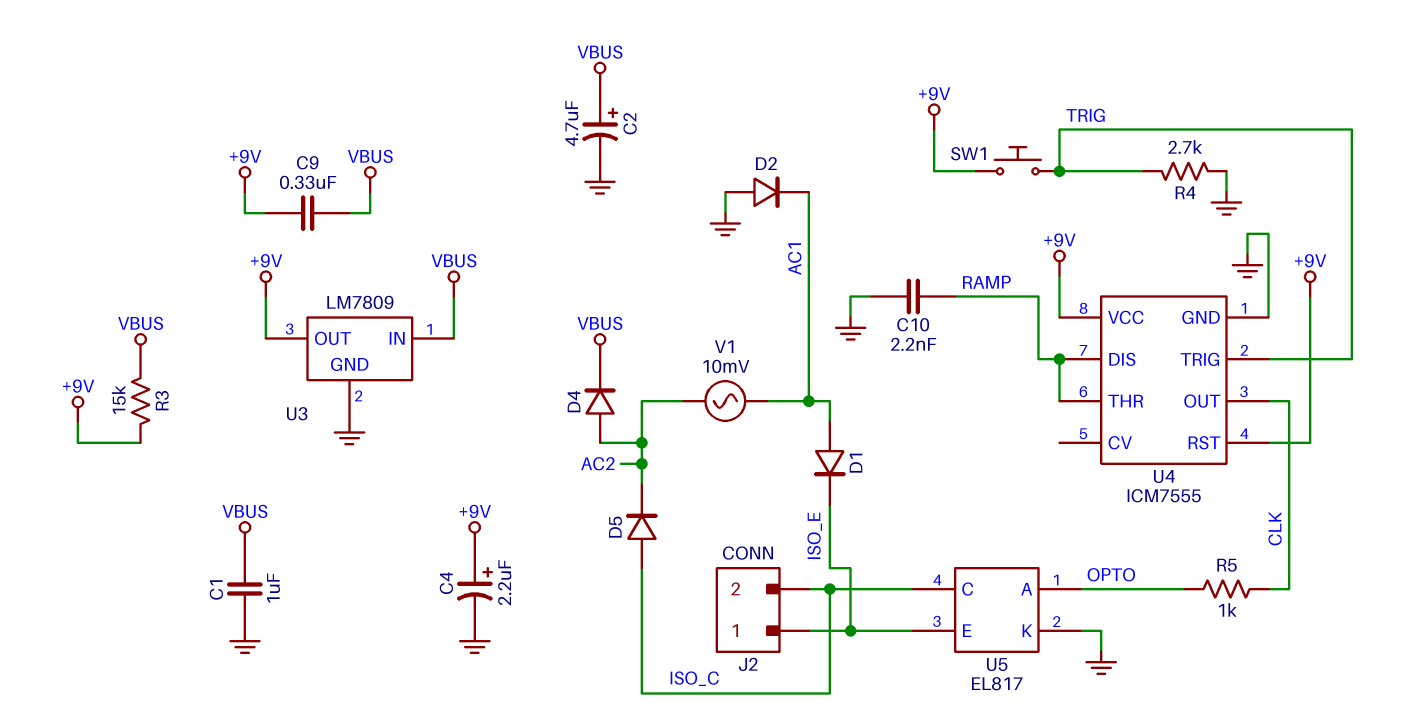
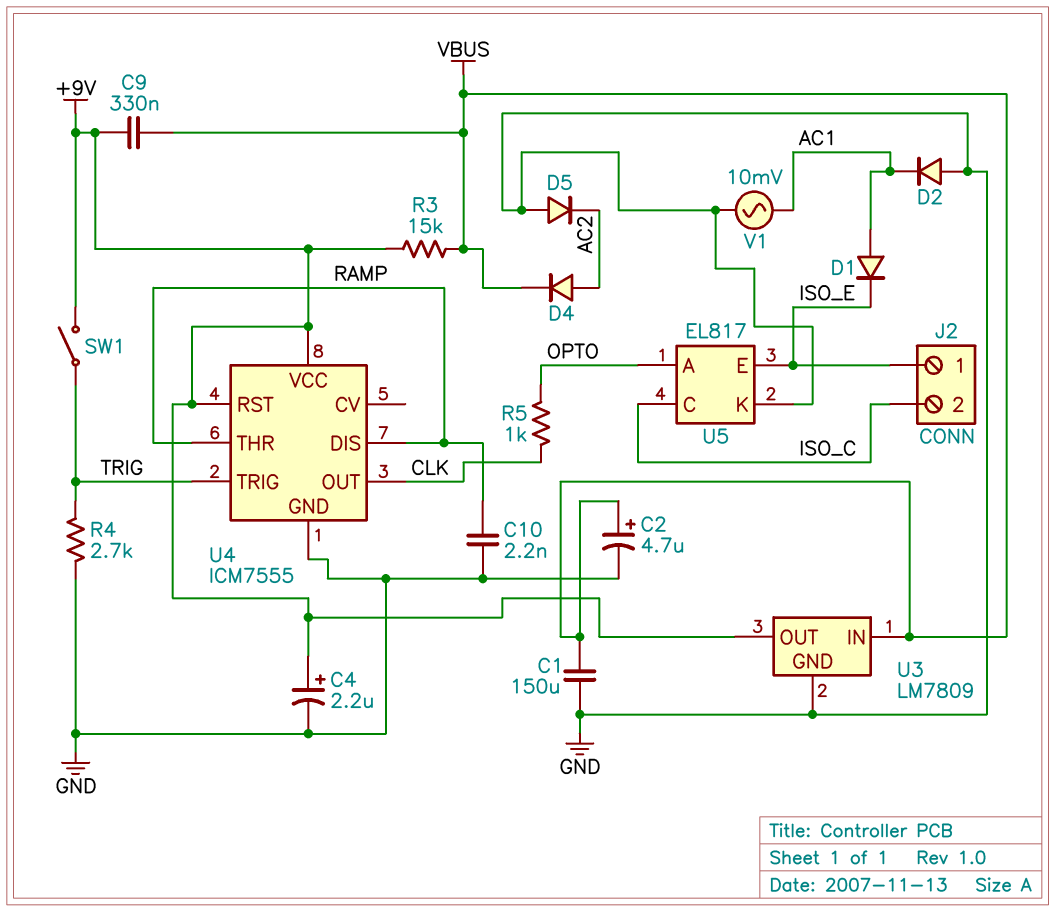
C1: 1uF (GND, VBUS) -> 150uF (GND, VBUS)
D5: diode (A ISO_C, K AC2) -> diode (A GND, K AC2)
SW1: button (+9V, TRIG) -> switch (+9V, TRIG)
V1: AC 10mV (AC1, AC2) -> AC 10mV (AC1, GND)

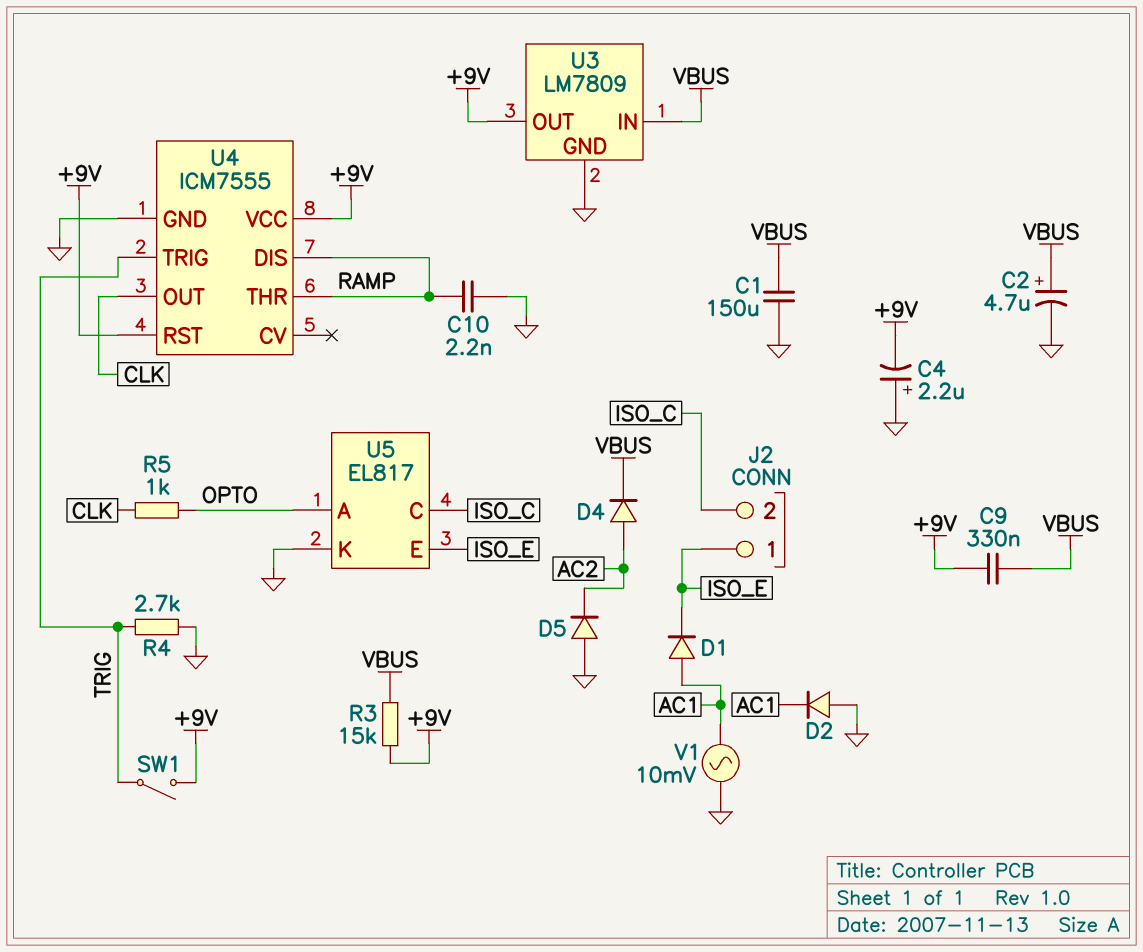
C4: 2.2uF (plus +9V, minus GND) -> 2.2uF (plus GND, minus +9V)

